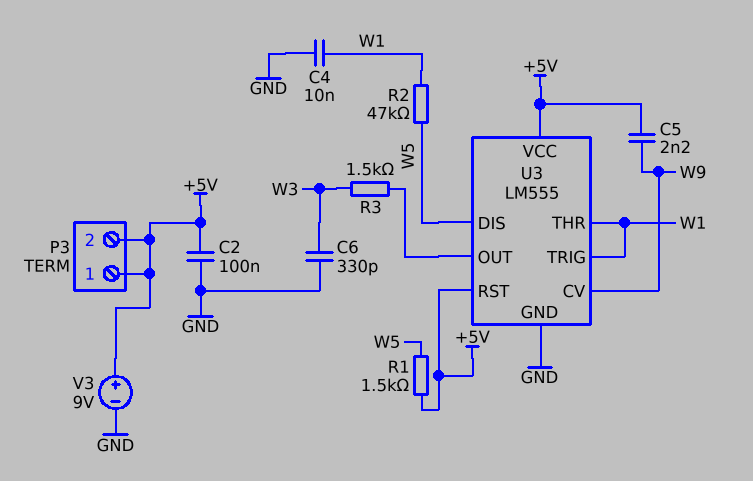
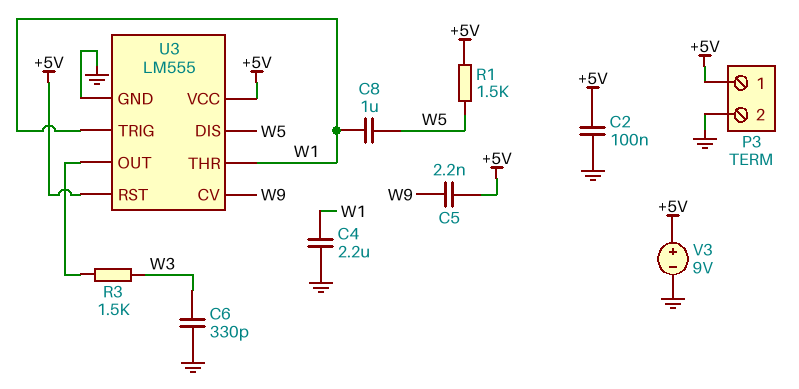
C4: 10nF (GND, W1) -> 2.2uF (GND, W1)
C8: none -> 1uF (W1, W5)
P3 pin 2: +5V -> GND
R2: 47k (W1, W5) -> none

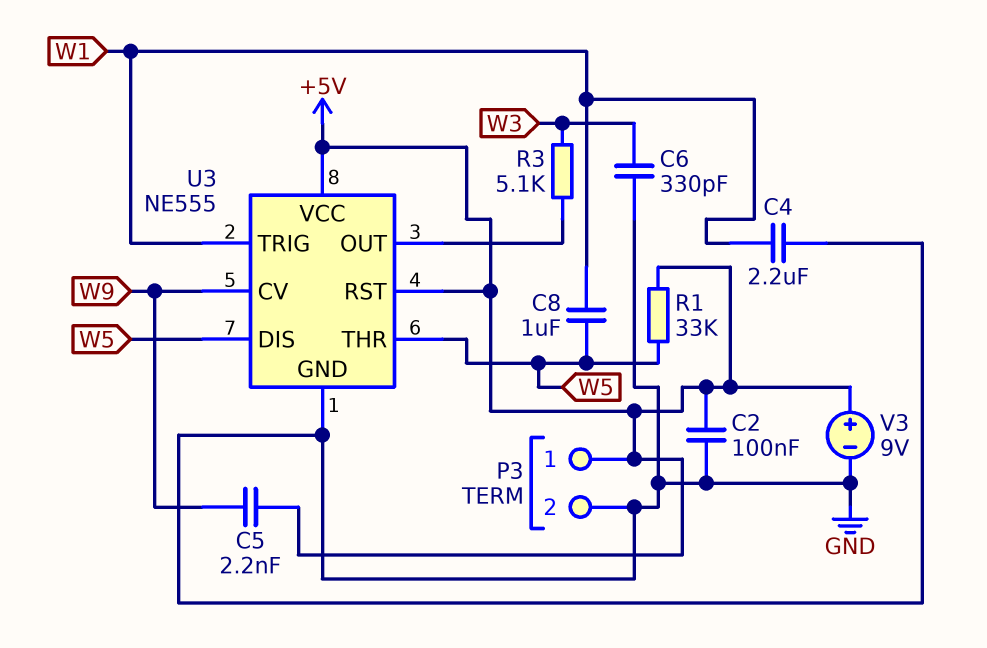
R1: 1.5k (+5V, W5) -> 33k (+5V, W5)
R3: 1.5k (U3/OUT, W3) -> 5.1k (U3/OUT, W3)
U3: LM555 -> NE555
U3 pin THR: W1 -> W5

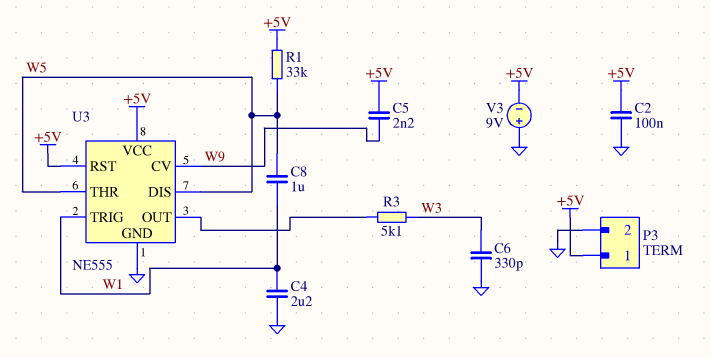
V3: 9V (plus +5V, minus GND) -> 9V (plus GND, minus +5V)

